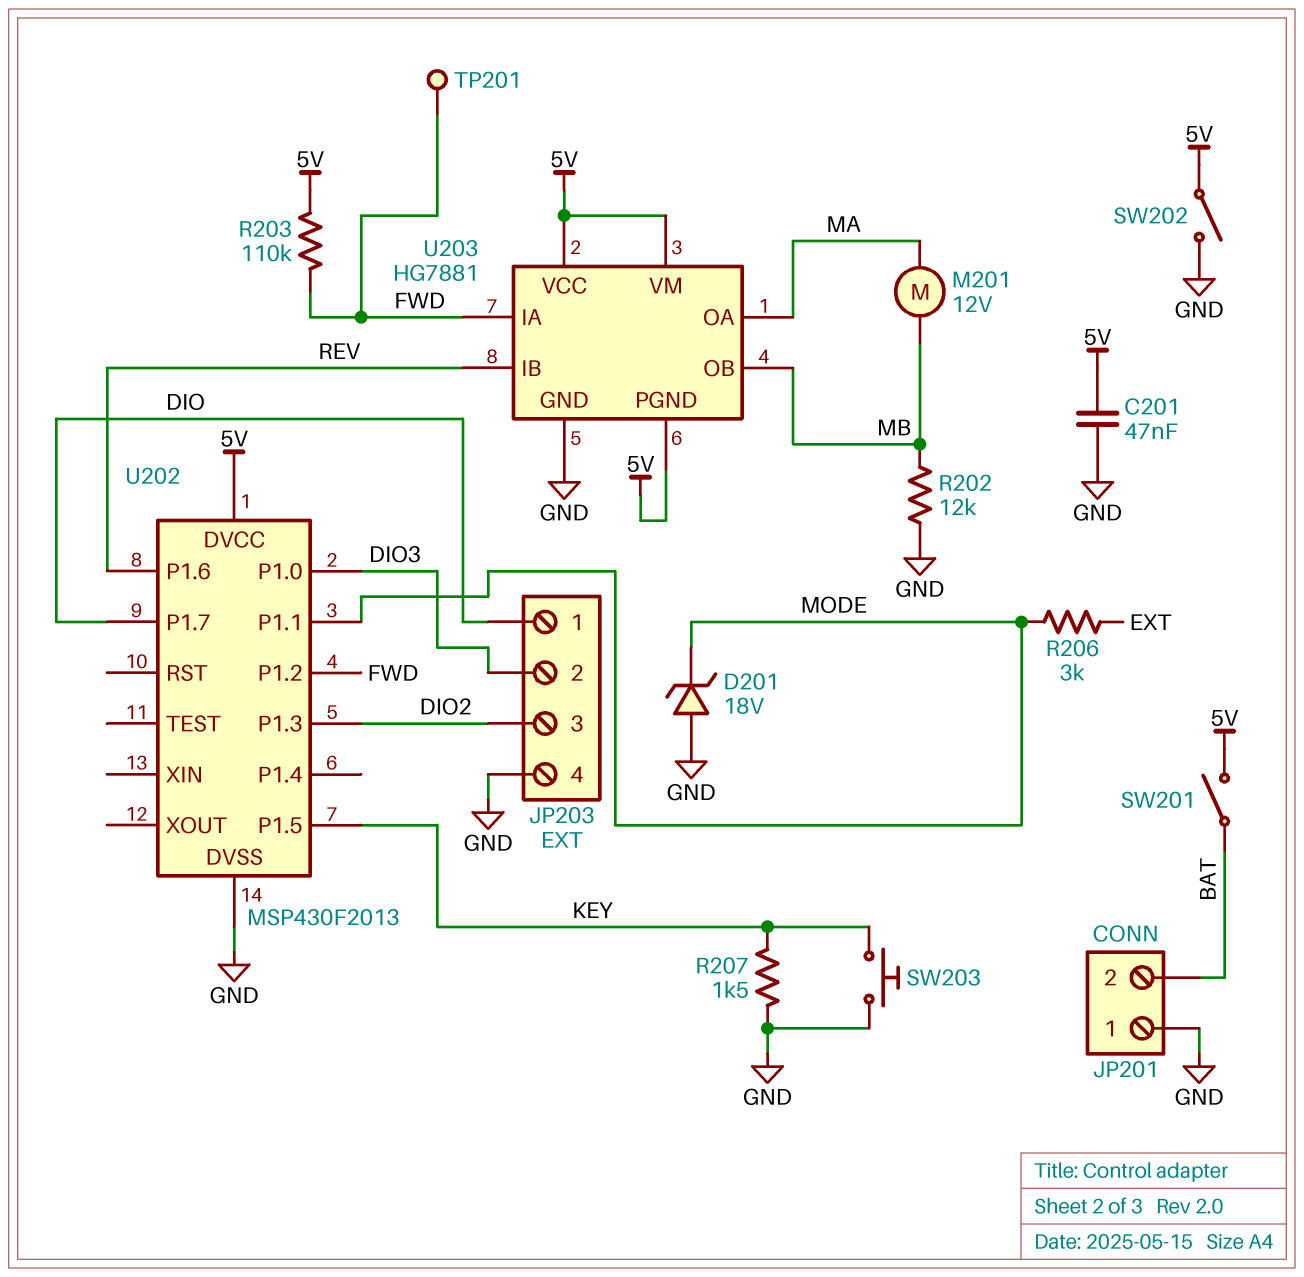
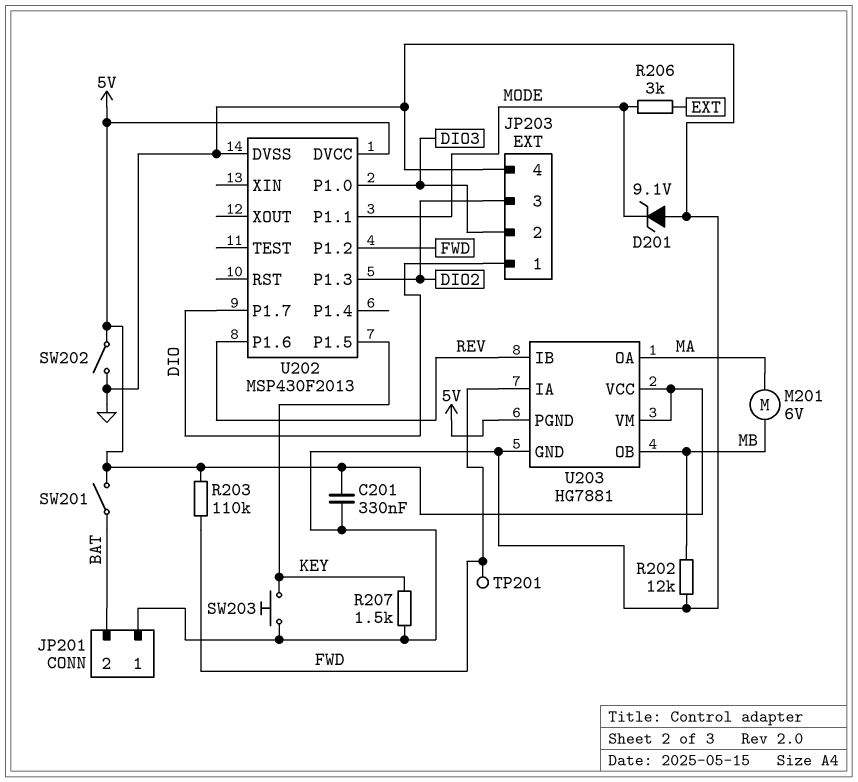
C201: 47nF (5V, GND) -> 330nF (5V, GND)
D201: zener 18V (A GND, K MODE) -> zener 9.1V (A GND, K MODE)
M201: motor 12V (MA, MB) -> motor 6V (MA, MB)

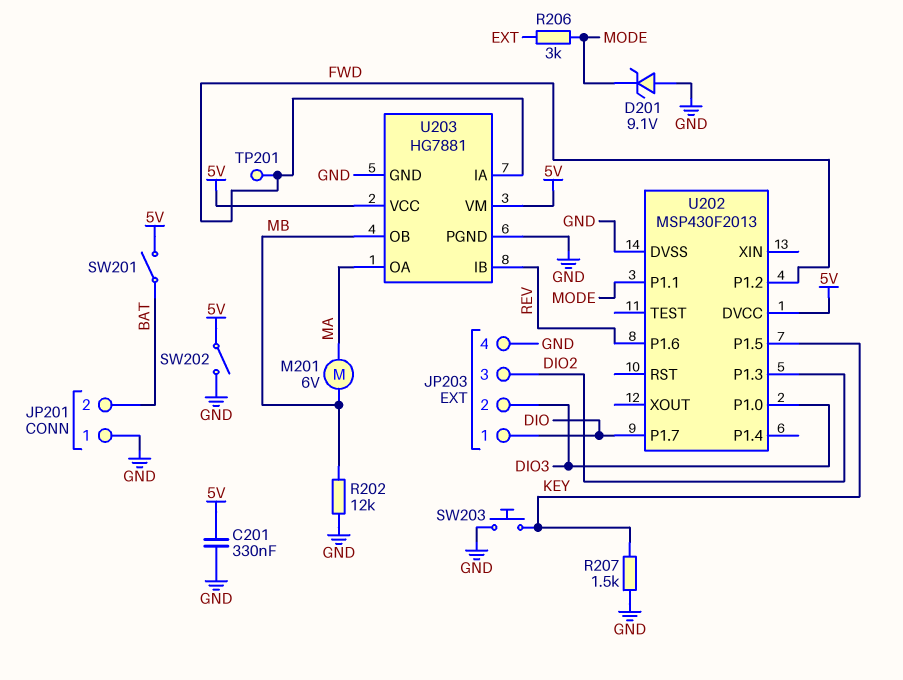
R203: 110k (5V, FWD) -> none
U203 pin PGND: 5V -> GND

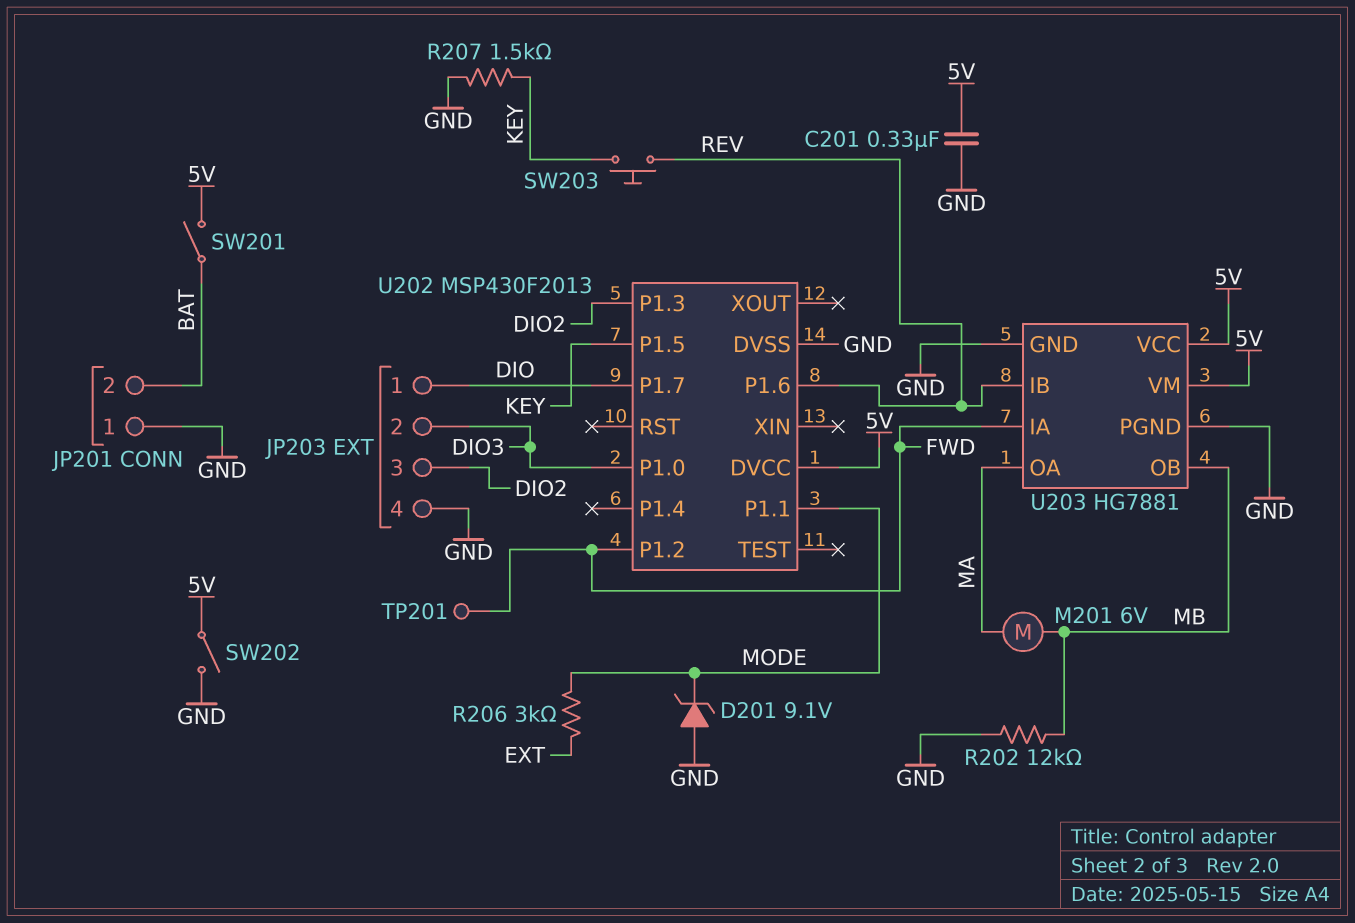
SW203: button (GND, KEY) -> button (KEY, REV)

